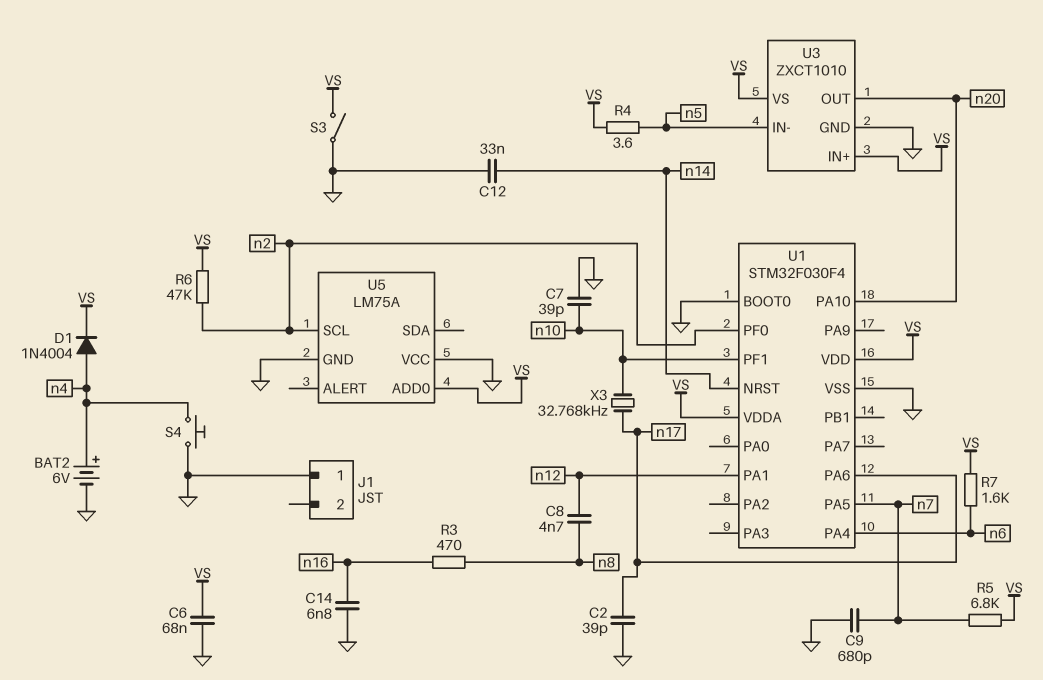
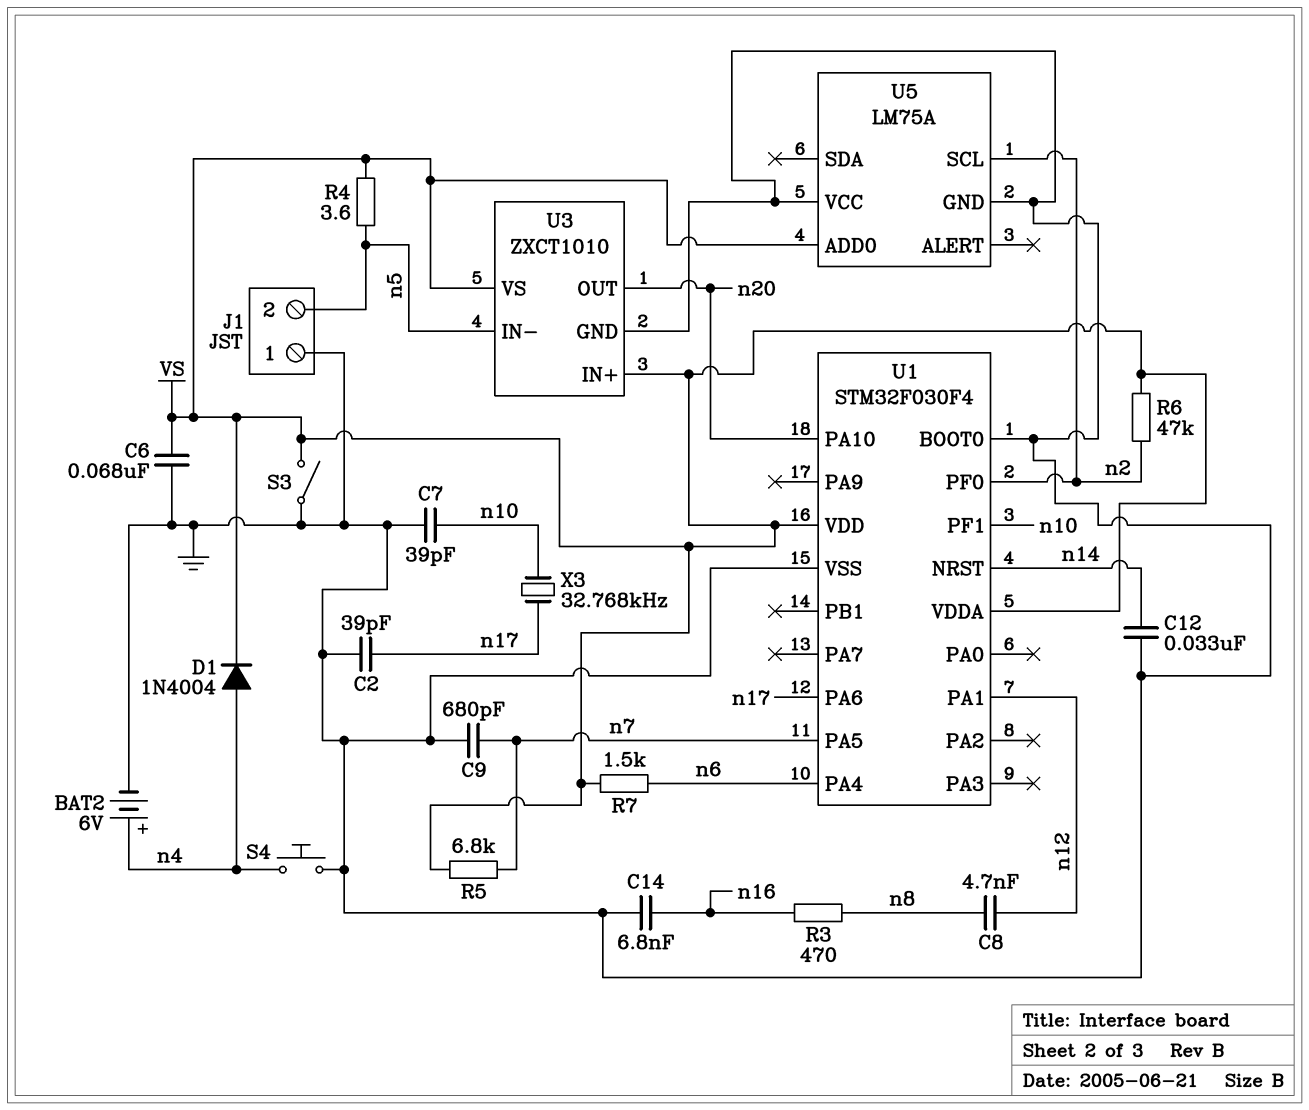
J1 pin 2: none -> n5
R7: 1.6k (VS, n6) -> 1.5k (VS, n6)

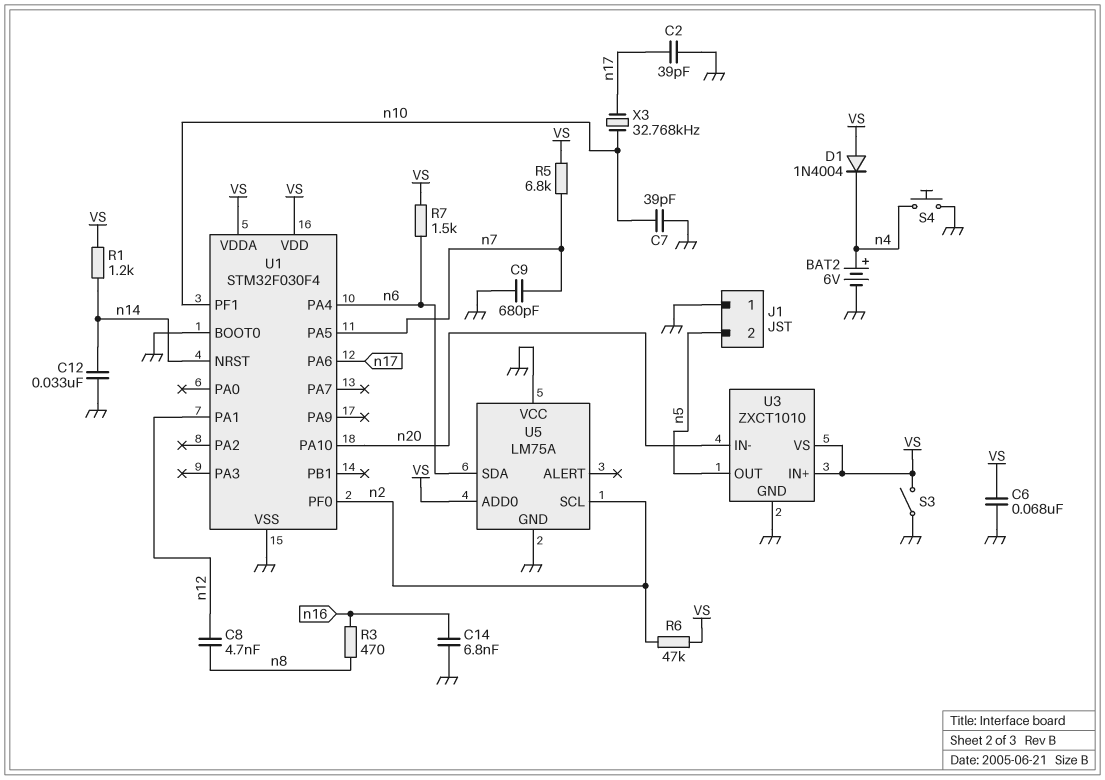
D1: diode 1N4004 (A n4, K VS) -> diode 1N4004 (A VS, K n4)
R1: none -> 1.2k (VS, n14)
R4: 3.6 (VS, n5) -> none
U3 pin IN-: n5 -> n20
U3 pin OUT: n20 -> n5
U5 pin SDA: none -> n6

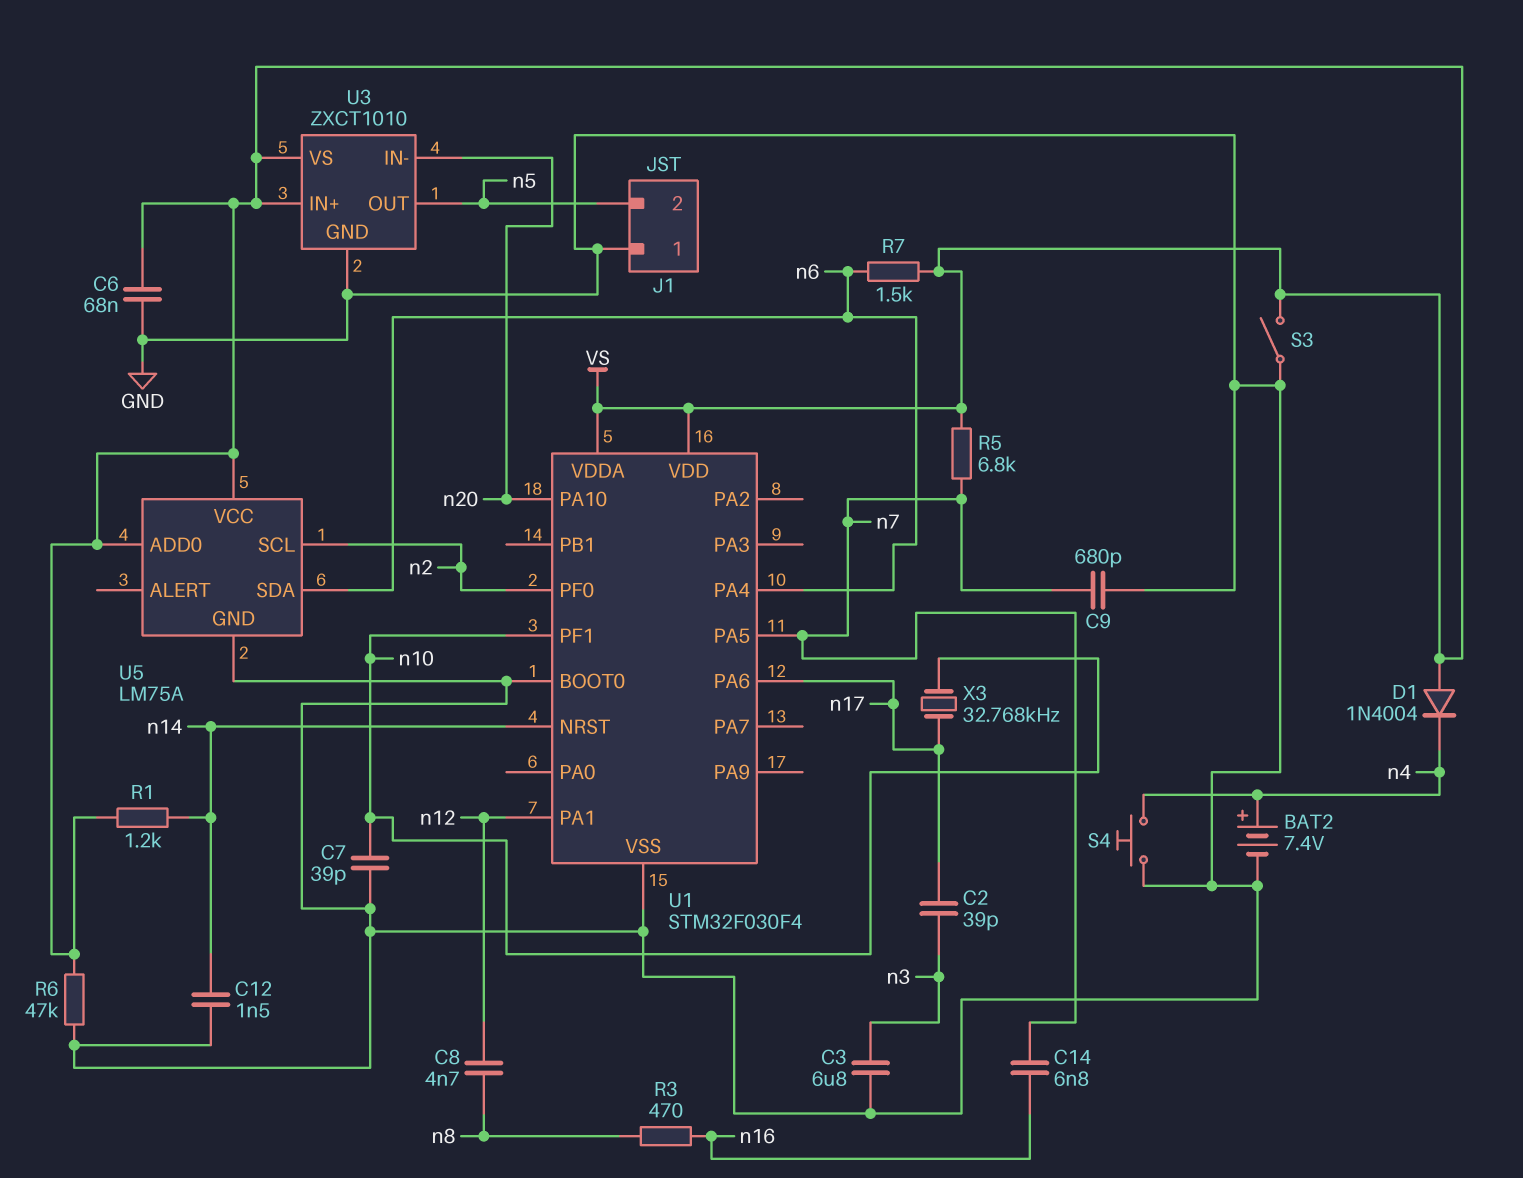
BAT2: 6V (plus n4, minus GND) -> 7.4V (plus n4, minus GND)
C2: 39pF (GND, n17) -> 39pF (n3, n17)
C3: none -> 6.8uF (GND, n3)
C12: 33nF (GND, n14) -> 1.5nF (GND, n14)
C14: 6.8nF (GND, n16) -> 6.8nF (n7, n16)
R6: 47k (VS, n2) -> 47k (GND, VS)
U5 pin VCC: GND -> VS

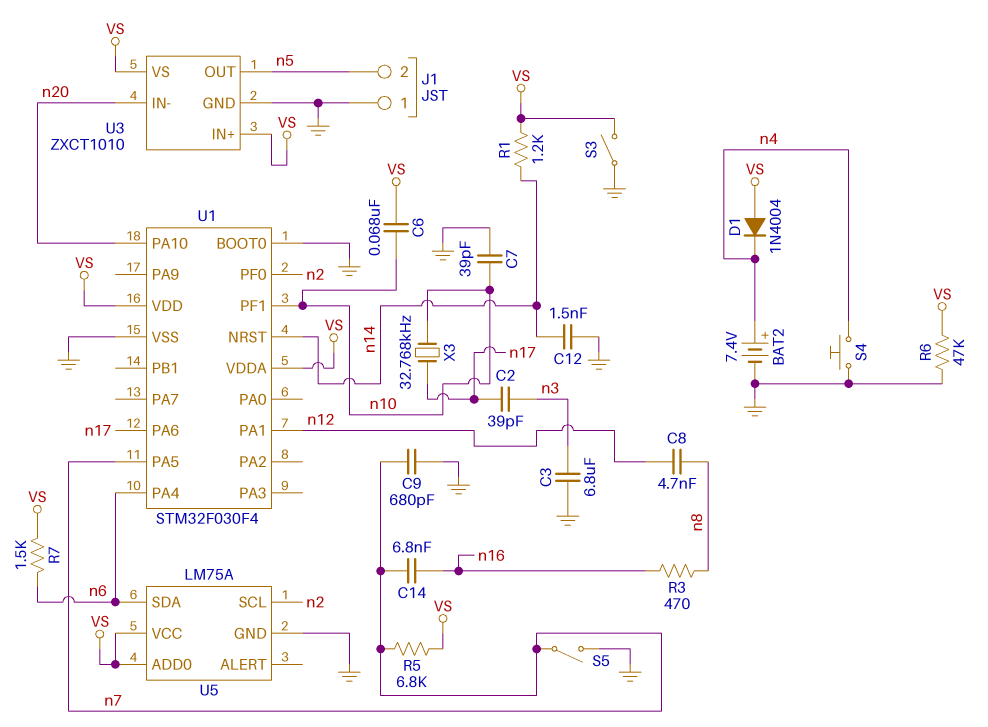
C6: 68nF (GND, VS) -> 68nF (VS, n10)
S5: none -> switch (GND, n7)

